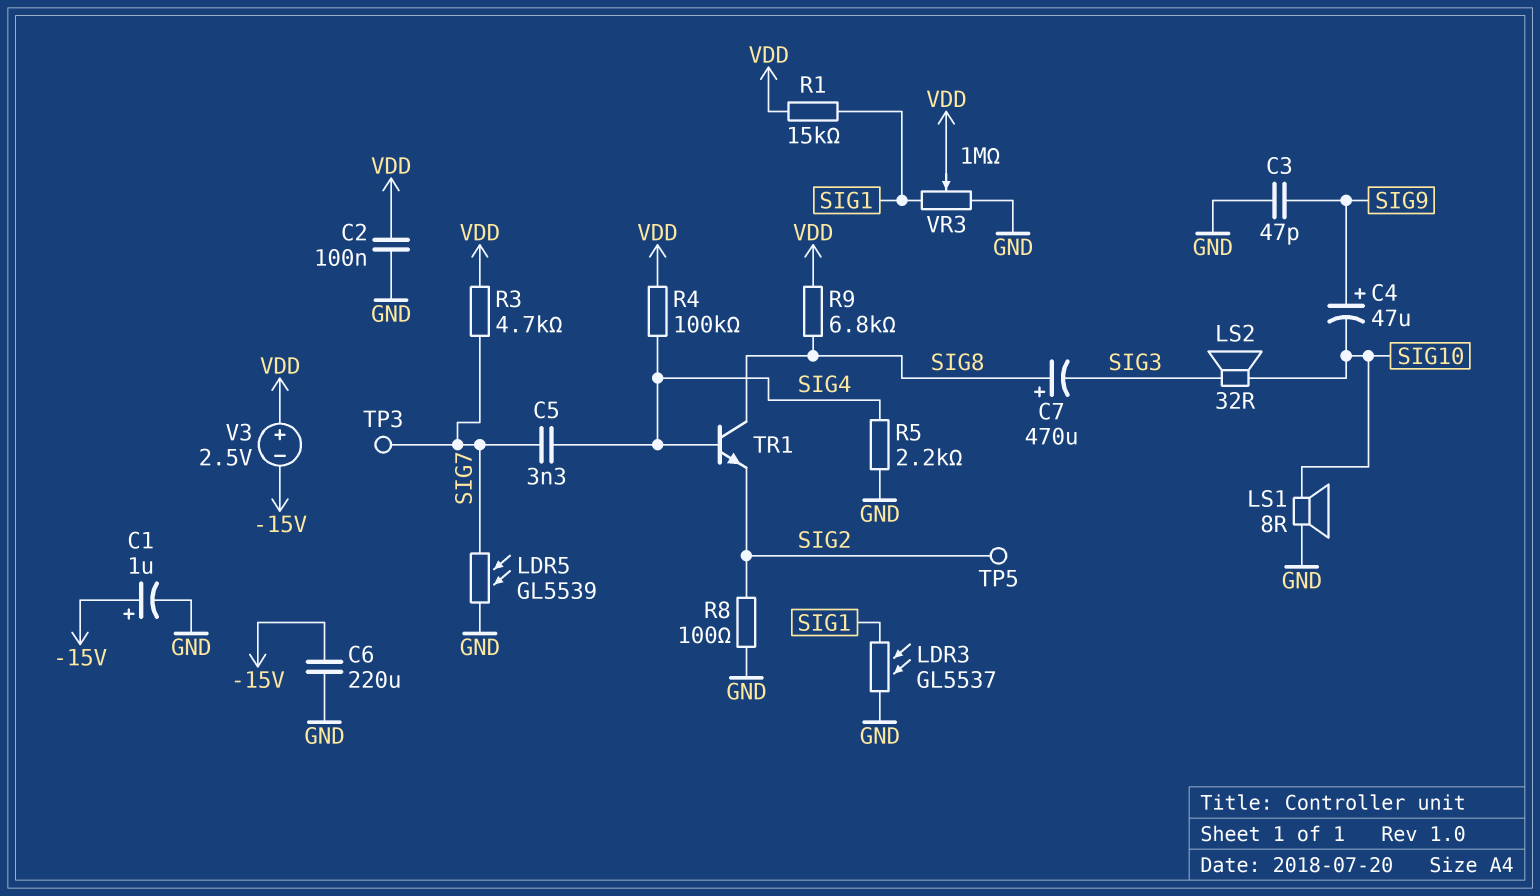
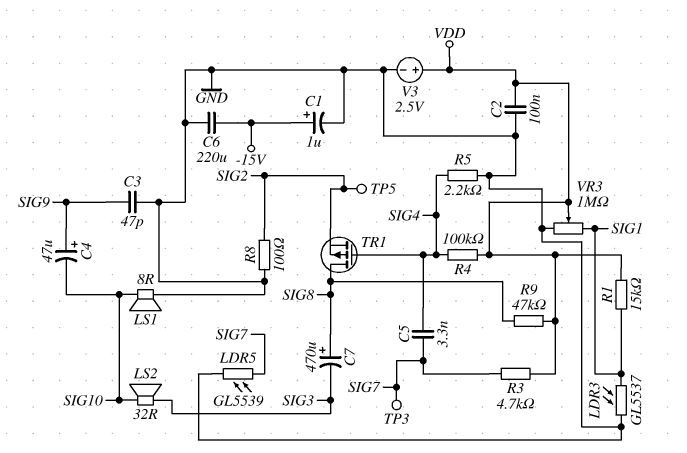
R9: 6.8k (SIG8, VDD) -> 47k (SIG8, VDD)
TR1: NPN (B SIG4, C SIG8, E SIG2) -> PMOS (G SIG4, D SIG8, S SIG2)
V3: 2.5V (plus VDD, minus -15V) -> 2.5V (plus VDD, minus GND)

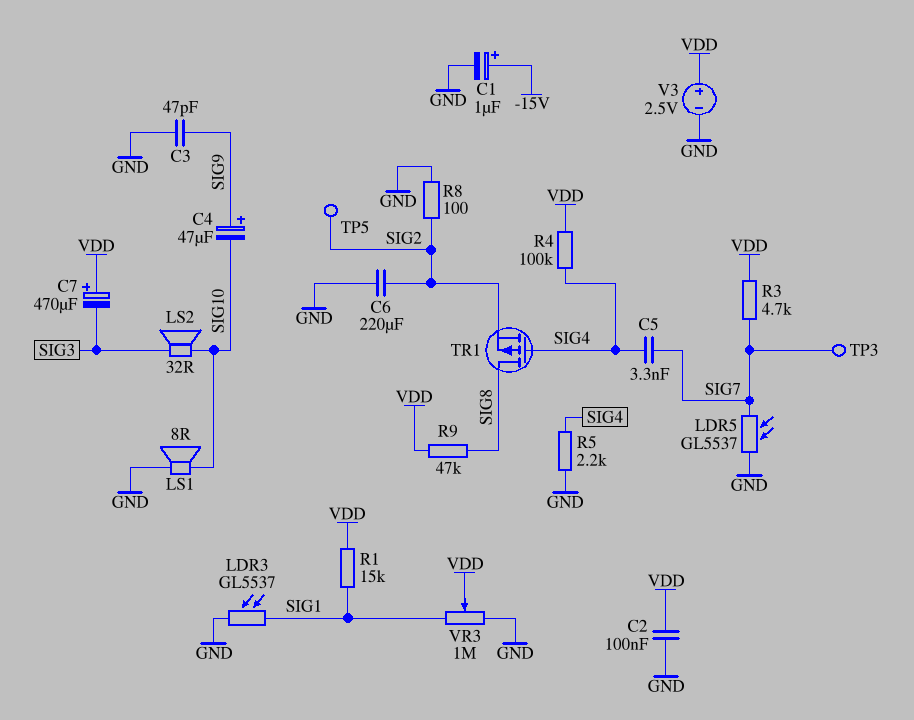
C6: 220uF (-15V, GND) -> 220uF (GND, SIG2)
C7: 470uF (plus SIG8, minus SIG3) -> 470uF (plus VDD, minus SIG3)
LDR5: GL5539 (GND, SIG7) -> GL5537 (GND, SIG7)

